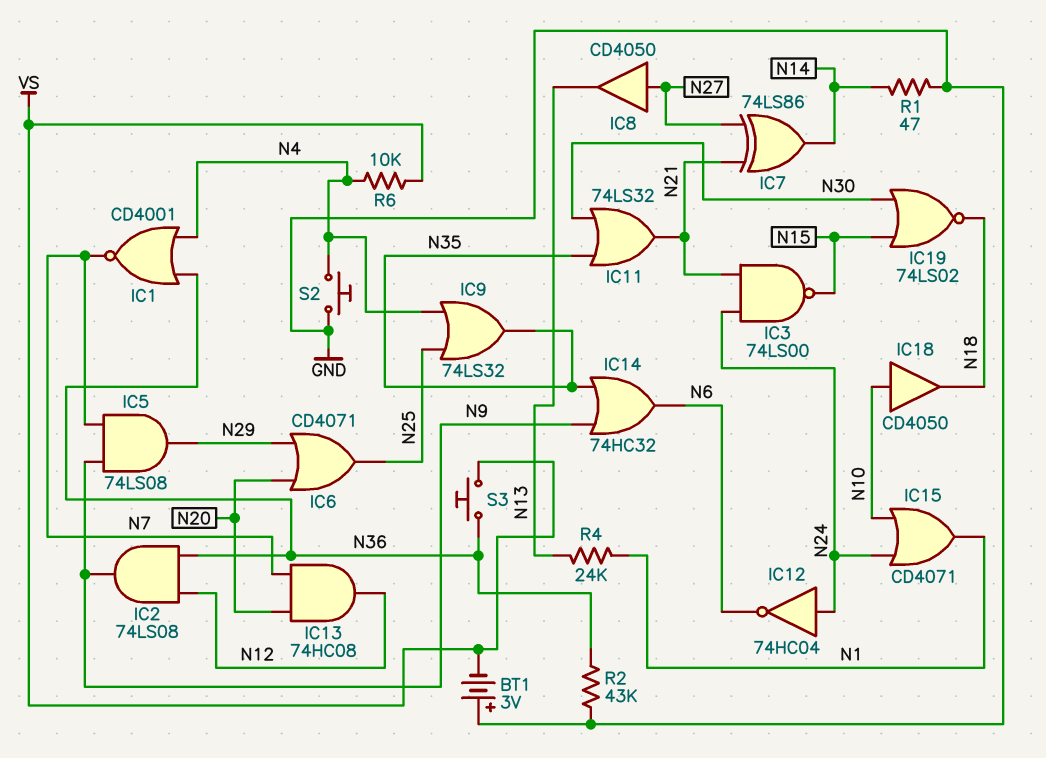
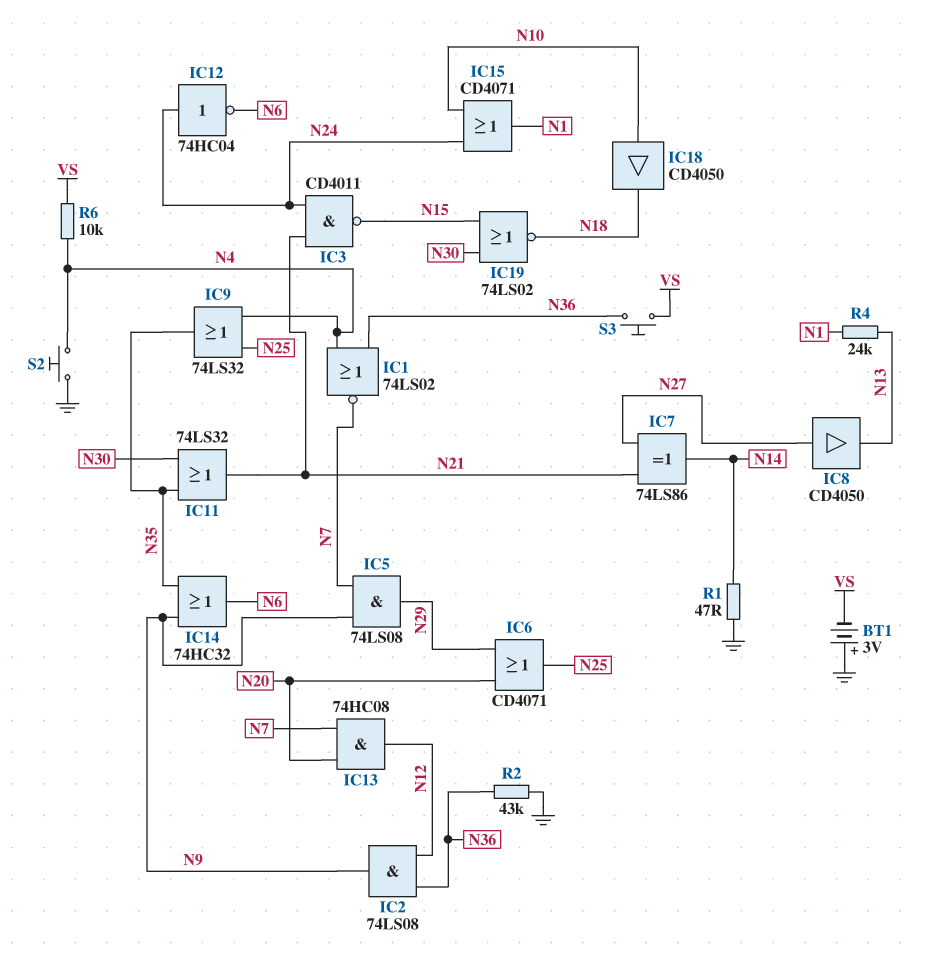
IC1: NOR CD4001 (in N4, in N36, out N7) -> NOR 74LS02 (in N4, in N36, out N7)
IC3: NAND 74LS00 (in N21, in N24, out N15) -> NAND CD4011 (in N21, in N24, out N15)

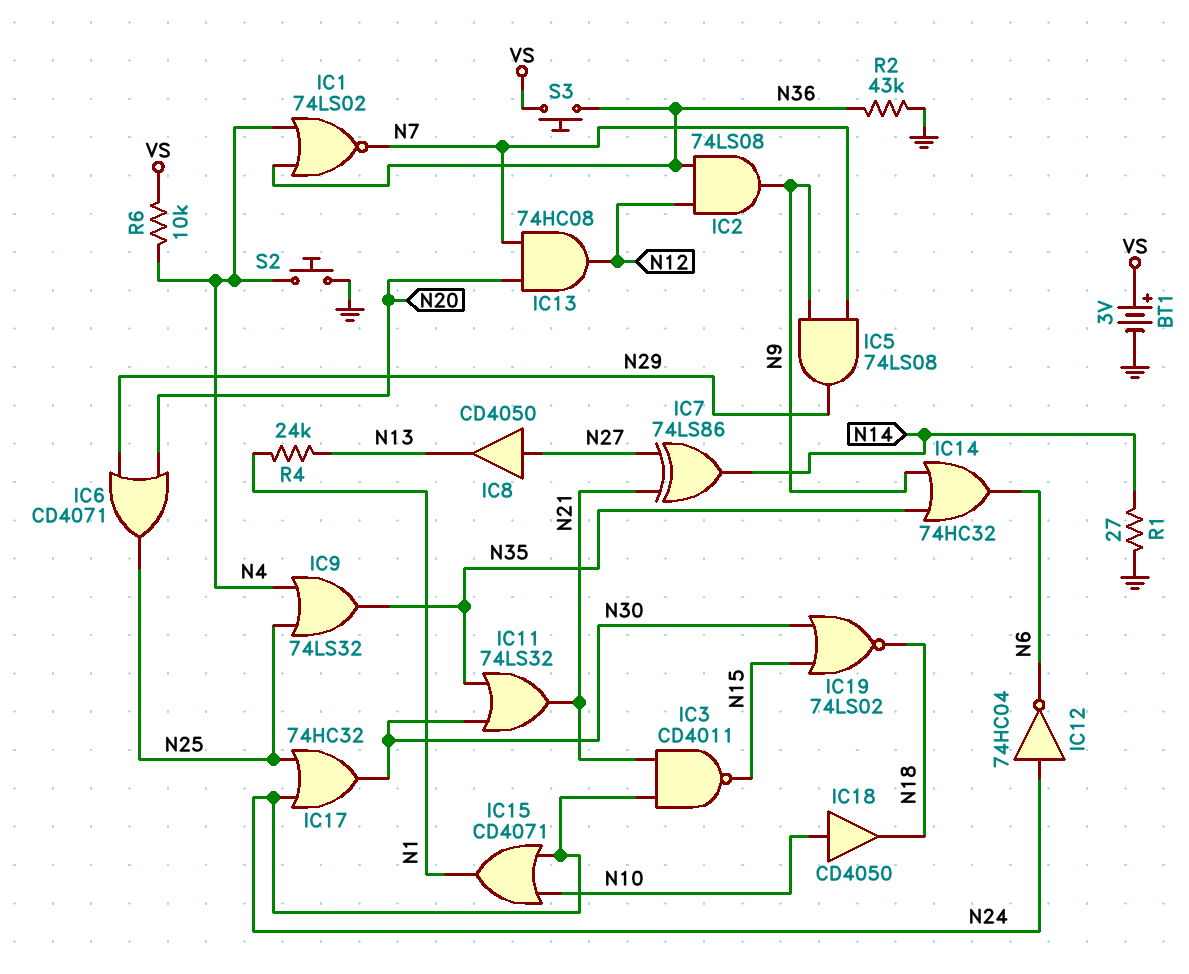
BT1: 3V (plus GND, minus VS) -> 3V (plus VS, minus GND)
IC17: none -> OR 74HC32 (in N24, in N25, out N30)
R1: 47 (GND, N14) -> 27 (GND, N14)

